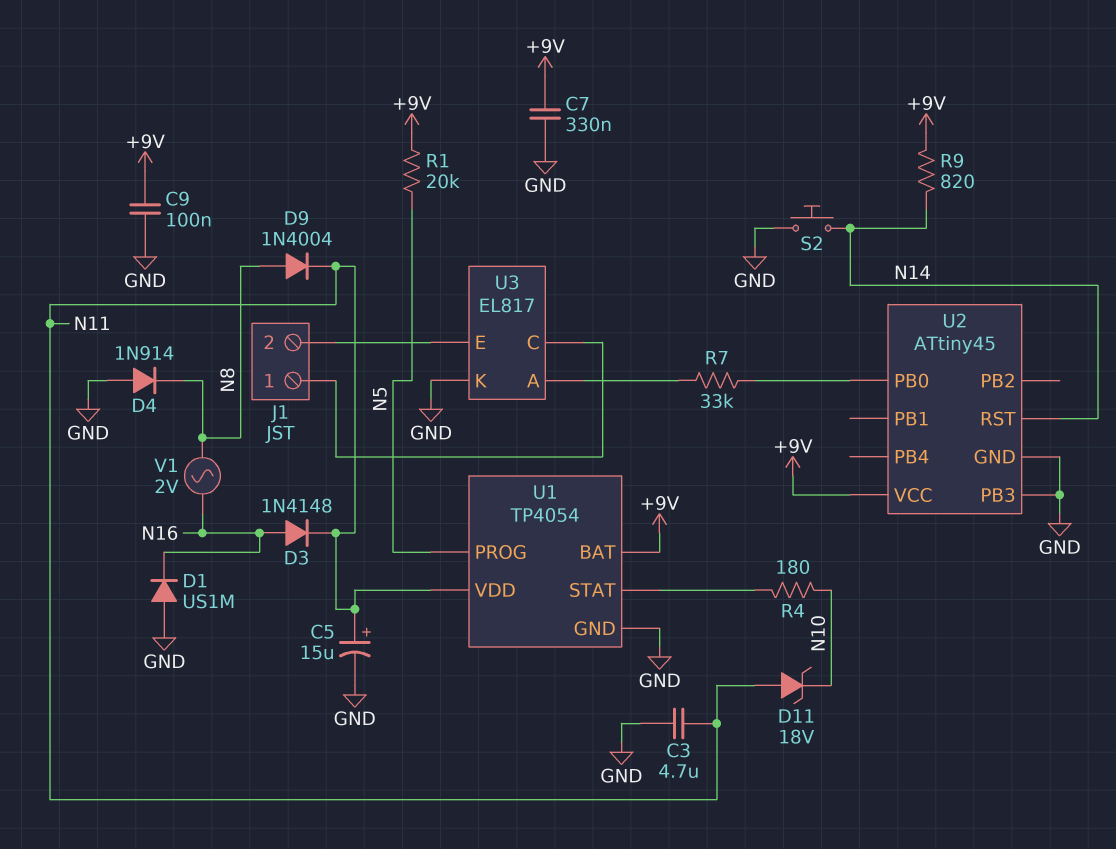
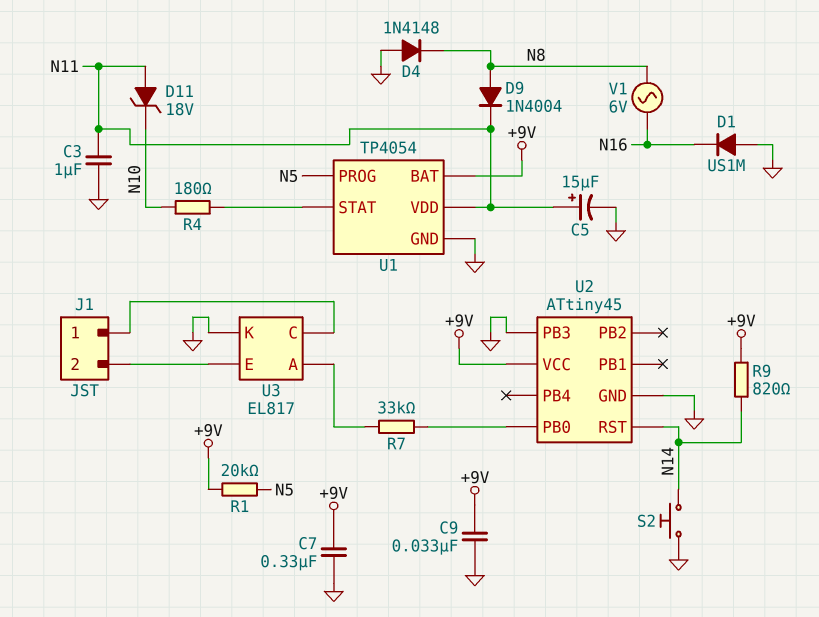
C3: 4.7uF (GND, N11) -> 1uF (GND, N11)
C9: 100nF (+9V, GND) -> 33nF (+9V, GND)
D3: diode 1N4148 (A N16, K N11) -> none
D4: diode 1N914 (A GND, K N8) -> diode 1N4148 (A GND, K N8)
V1: AC 2V (N8, N16) -> AC 6V (N8, N16)

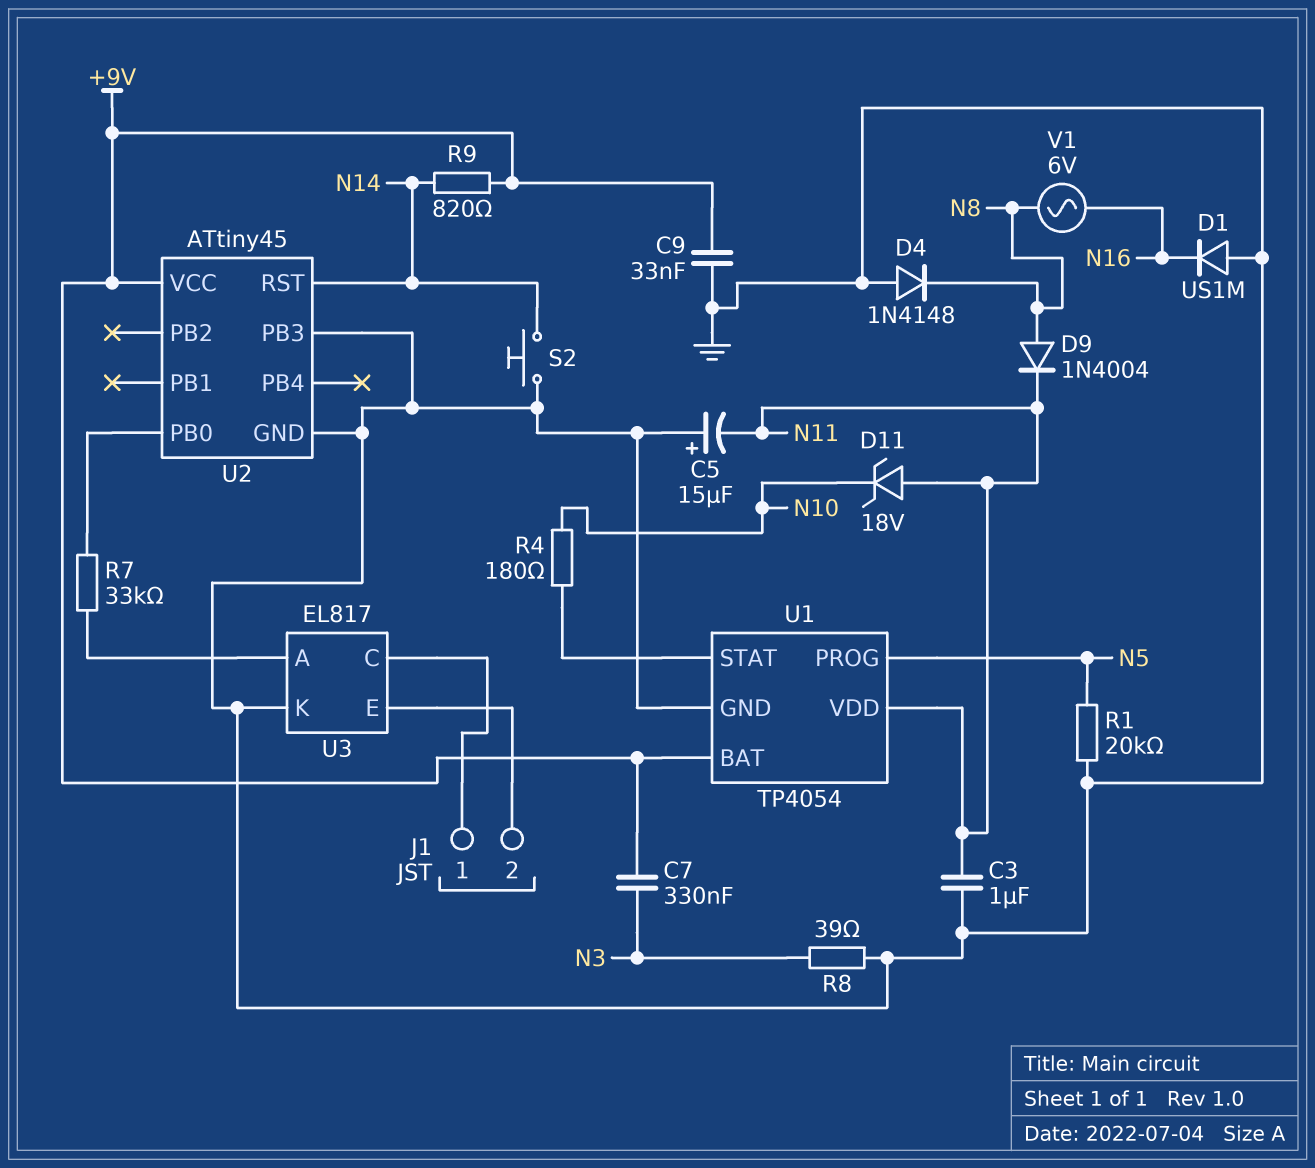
C5: 15uF (plus N11, minus GND) -> 15uF (plus GND, minus N11)
C7: 330nF (+9V, GND) -> 330nF (+9V, N3)
R1: 20k (+9V, N5) -> 20k (GND, N5)
R8: none -> 39 (GND, N3)

